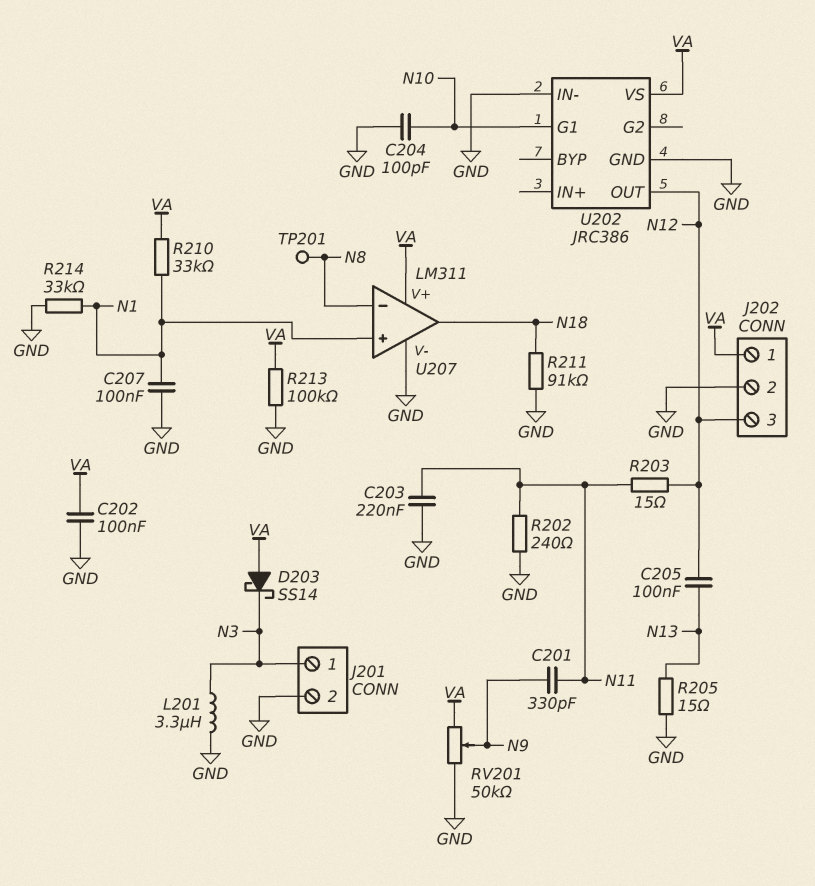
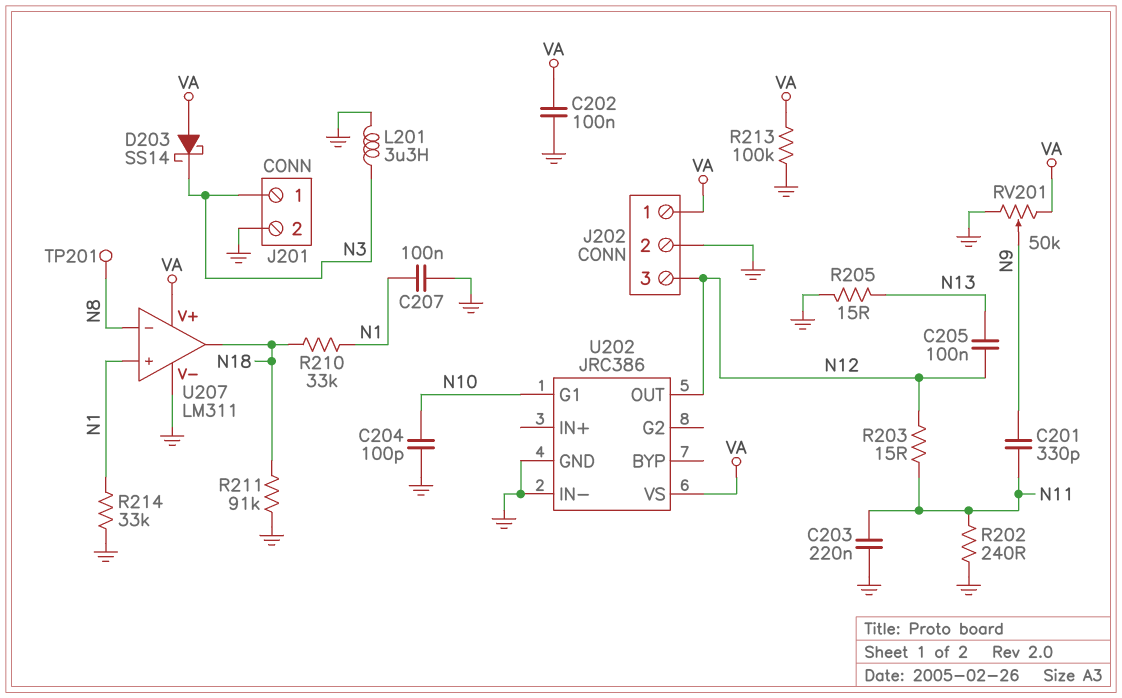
R210: 33k (N1, VA) -> 33k (N1, N18)

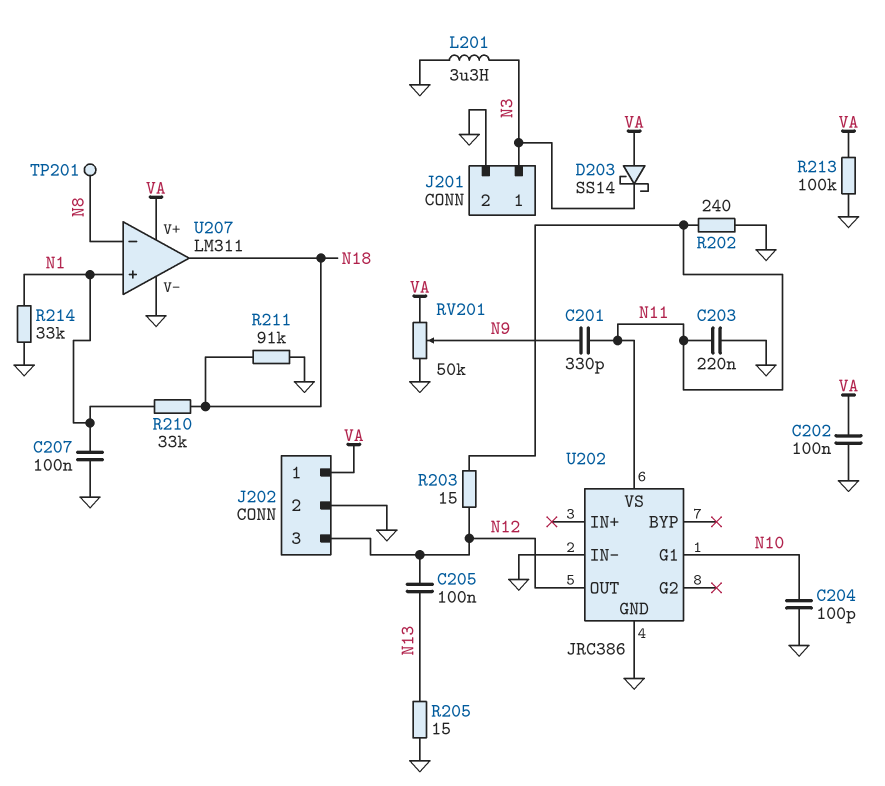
U202 pin VS: VA -> N11

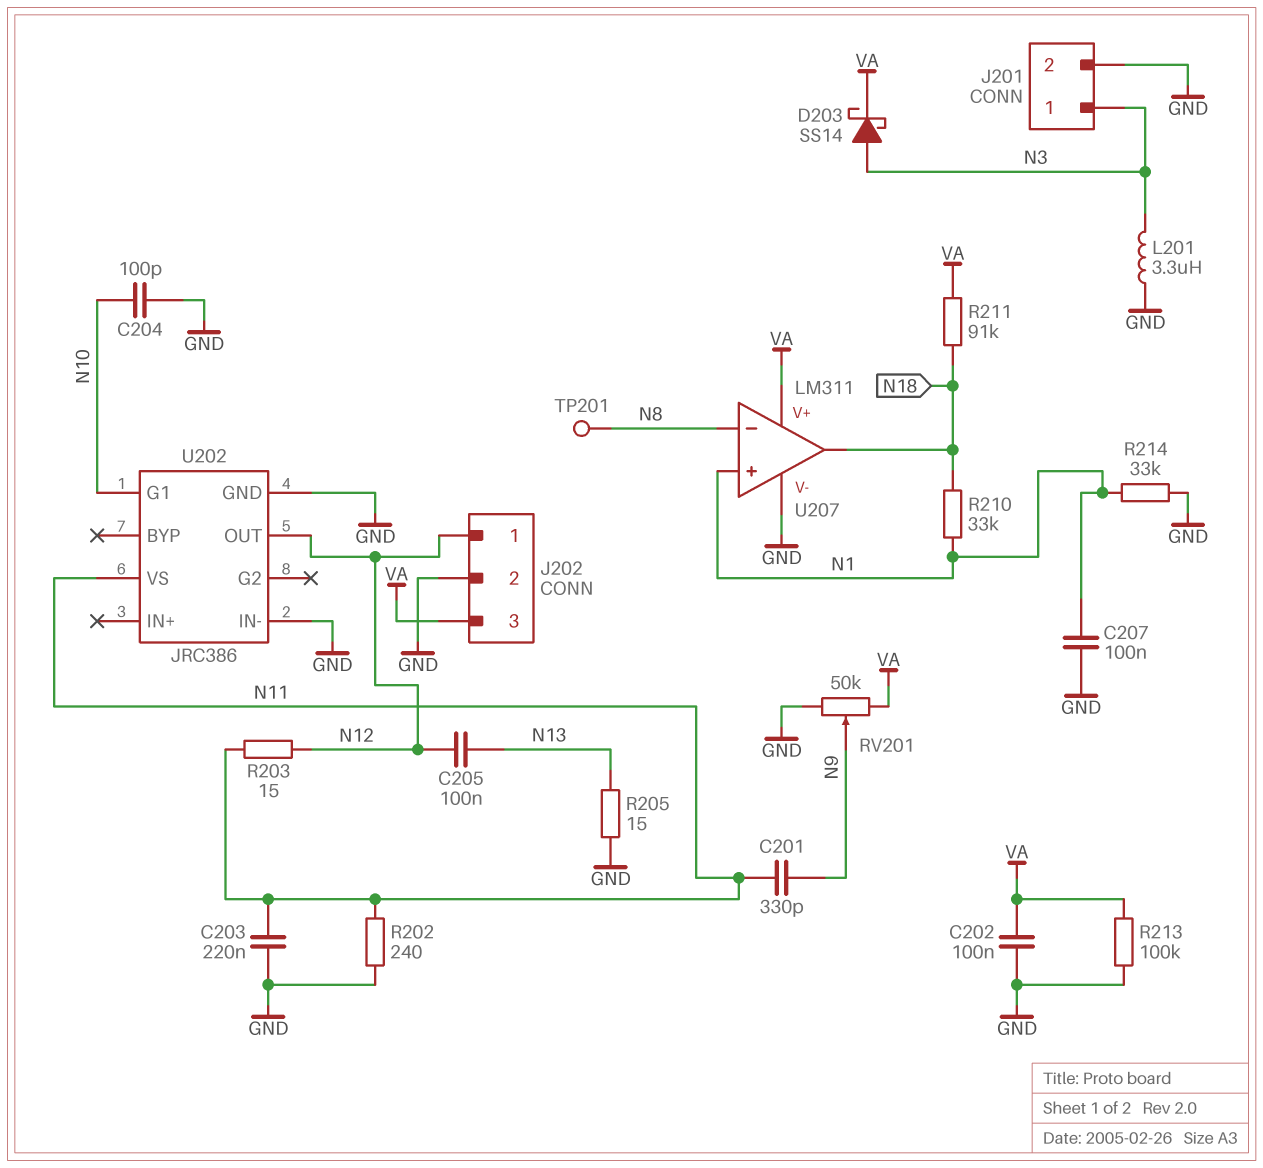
D203: schottky SS14 (A VA, K N3) -> schottky SS14 (A N3, K VA)
J202 pin 1: VA -> N12
J202 pin 3: N12 -> VA
R211: 91k (GND, N18) -> 91k (N18, VA)

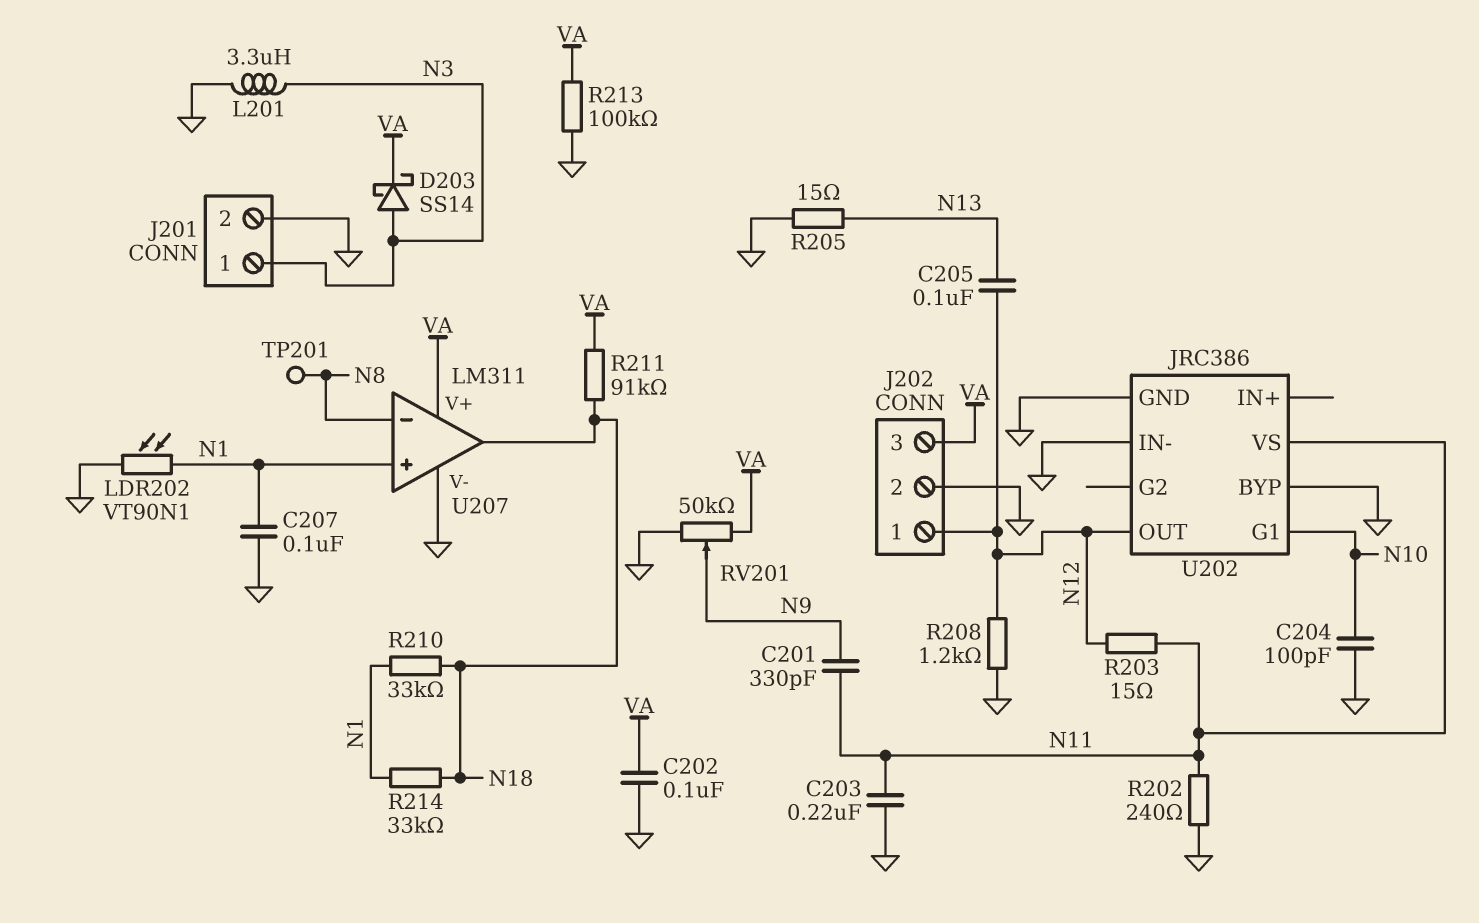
LDR202: none -> VT90N1 (GND, N1)
R208: none -> 1.2k (GND, N12)
R214: 33k (GND, N1) -> 33k (N1, N18)
U202 pin BYP: none -> GND

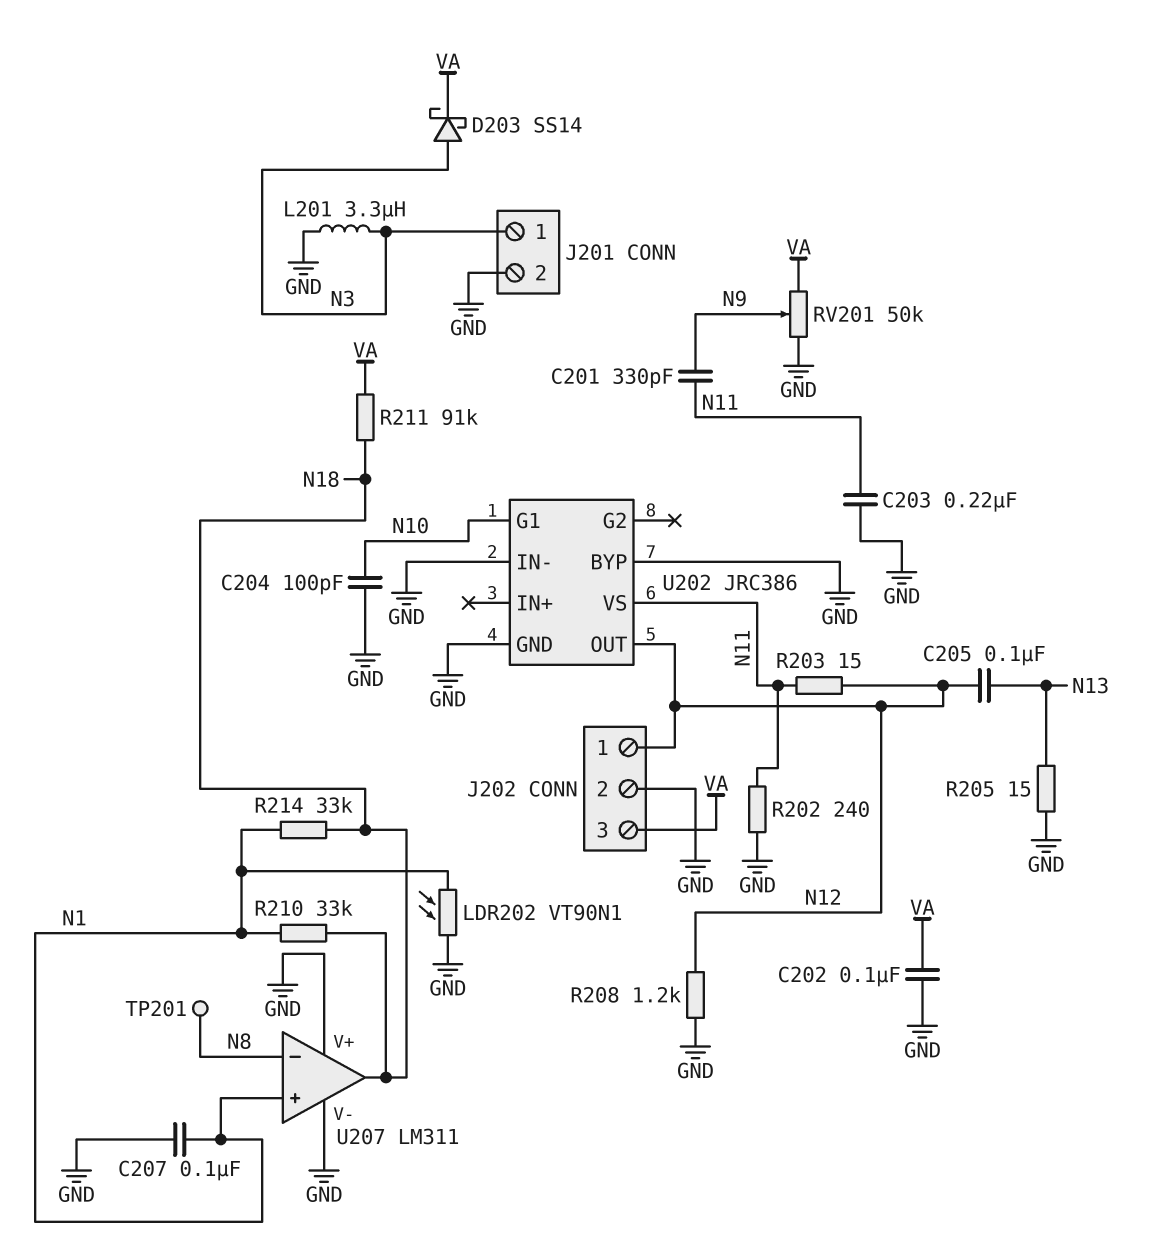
R213: 100k (GND, VA) -> none
U207 pin V+: VA -> GND

